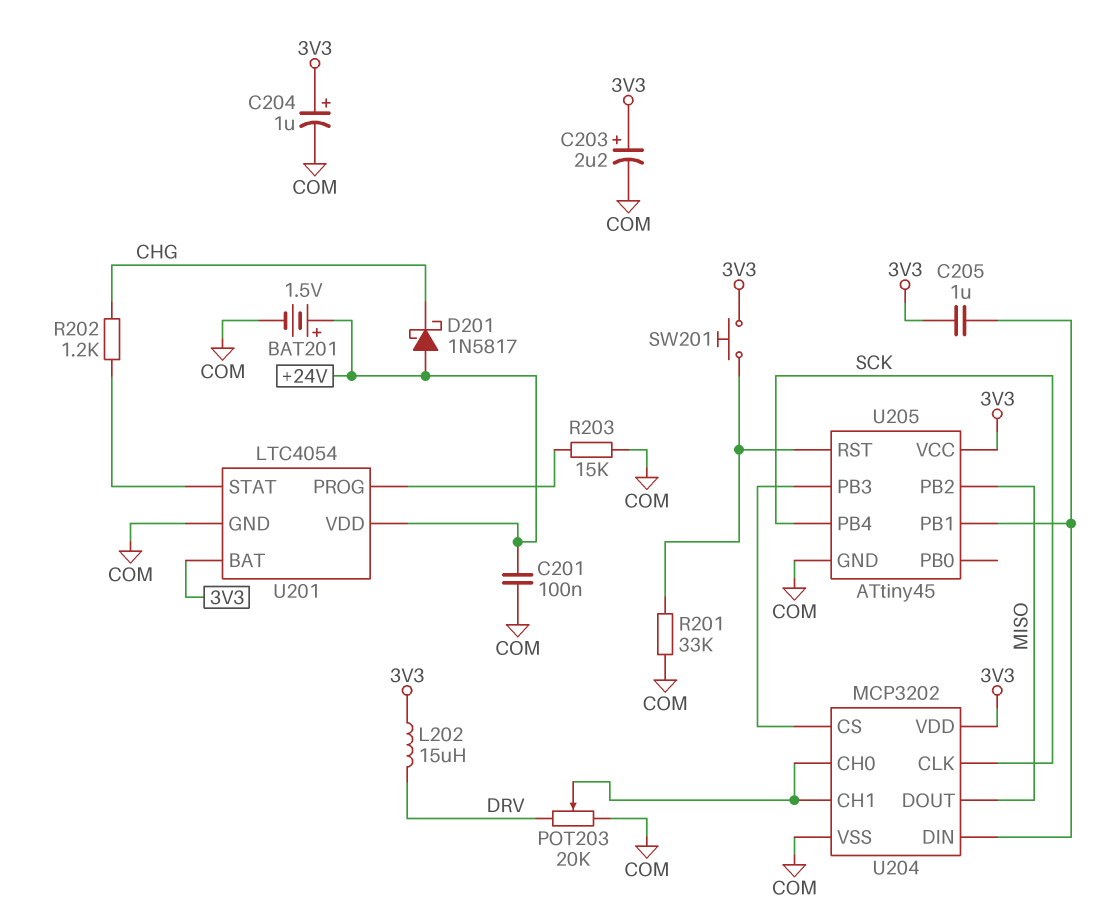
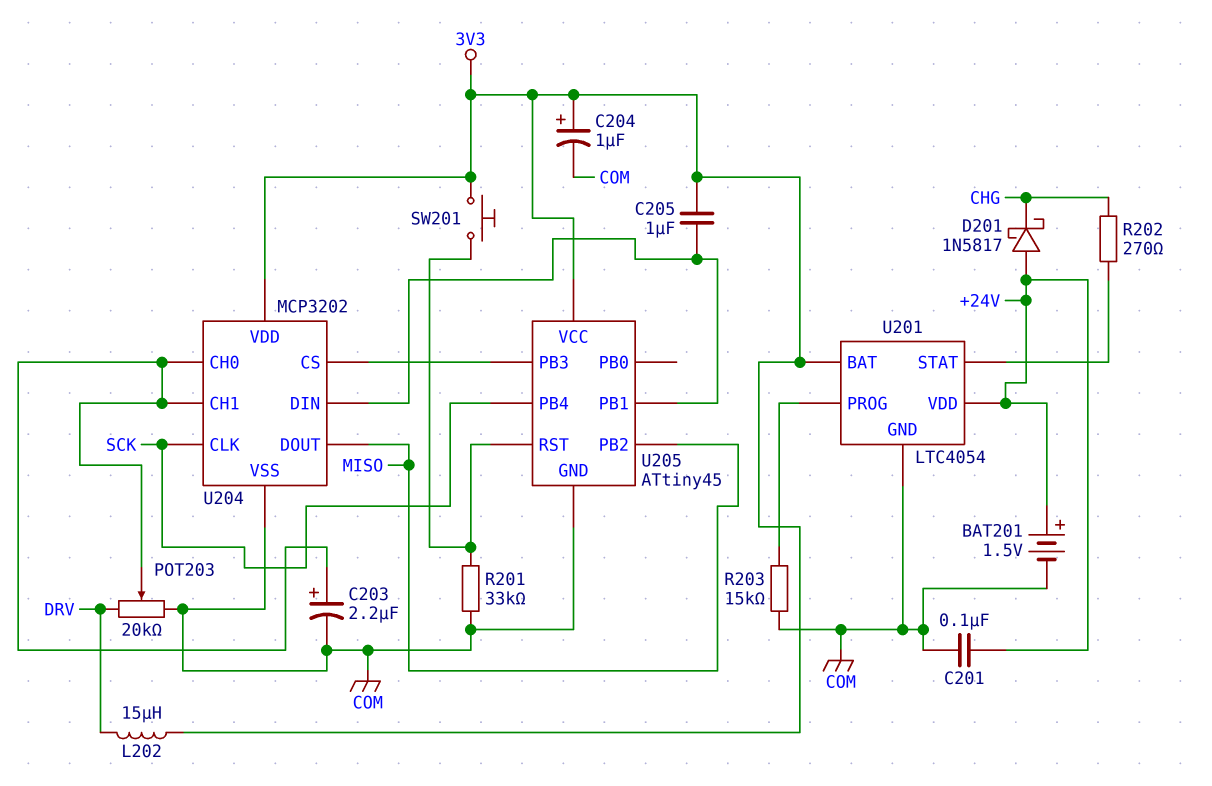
C203: 2.2uF (plus 3V3, minus COM) -> 2.2uF (plus U204/CH0, minus COM)
R202: 1.2k (CHG, U201/STAT) -> 270 (CHG, U201/STAT)

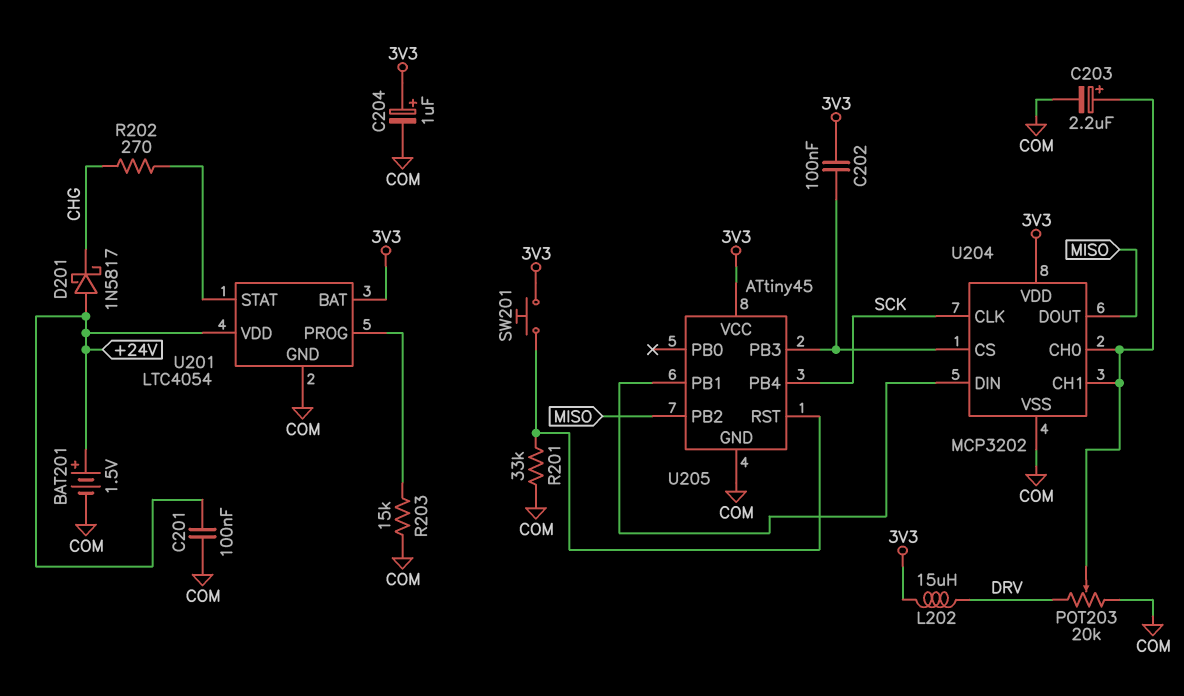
C202: none -> 100nF (3V3, U204/CS)
C205: 1uF (3V3, U204/DIN) -> none

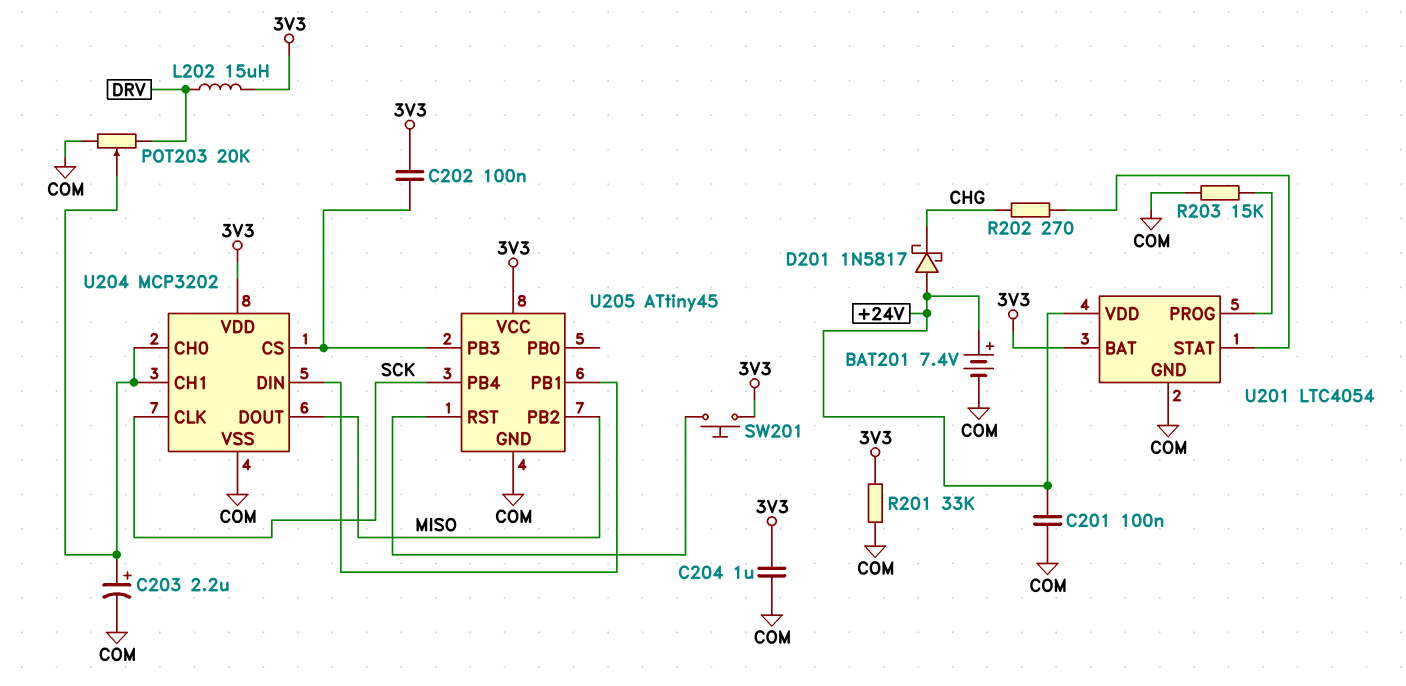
BAT201: 1.5V (plus +24V, minus COM) -> 7.4V (plus +24V, minus COM)
C204: 1uF (plus 3V3, minus COM) -> 1uF (3V3, COM)
R201: 33k (COM, U205/RST) -> 33k (3V3, COM)

